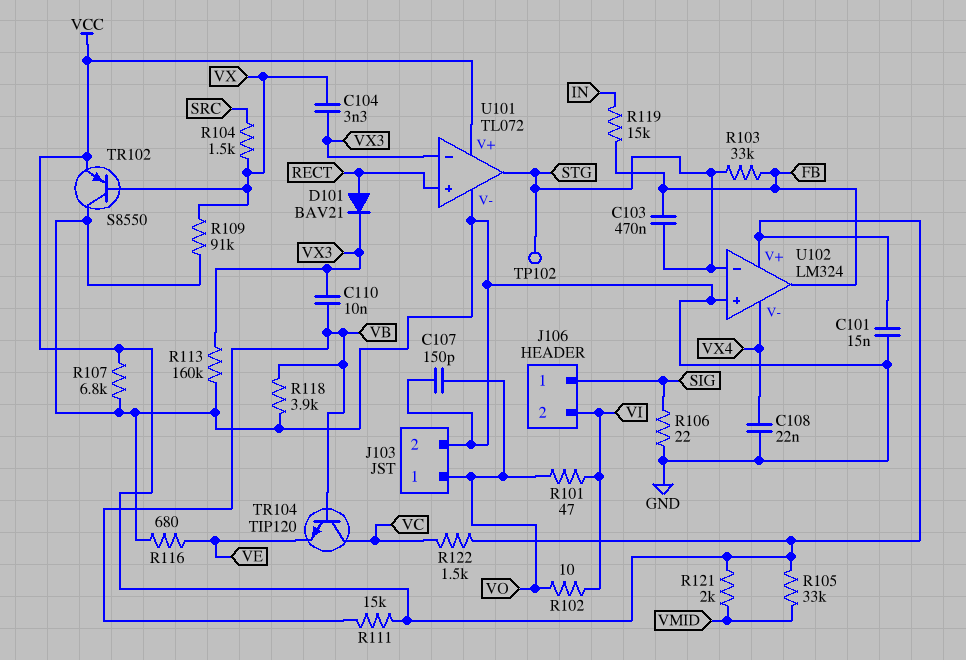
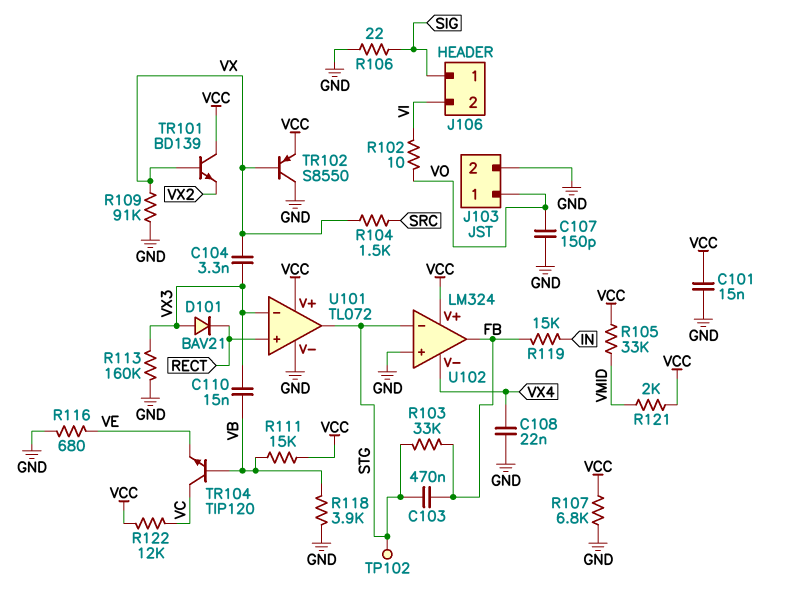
C110: 10nF (VB, VX3) -> 15nF (VB, VX3)
D101: diode BAV21 (A RECT, K VX3) -> diode BAV21 (A VX3, K RECT)
R101: 47 (VI, VO) -> none
R122: 1.5k (VC, VCC) -> 12k (VC, VCC)
TR101: none -> NPN BD139 (B VX, C VCC, E VX2)

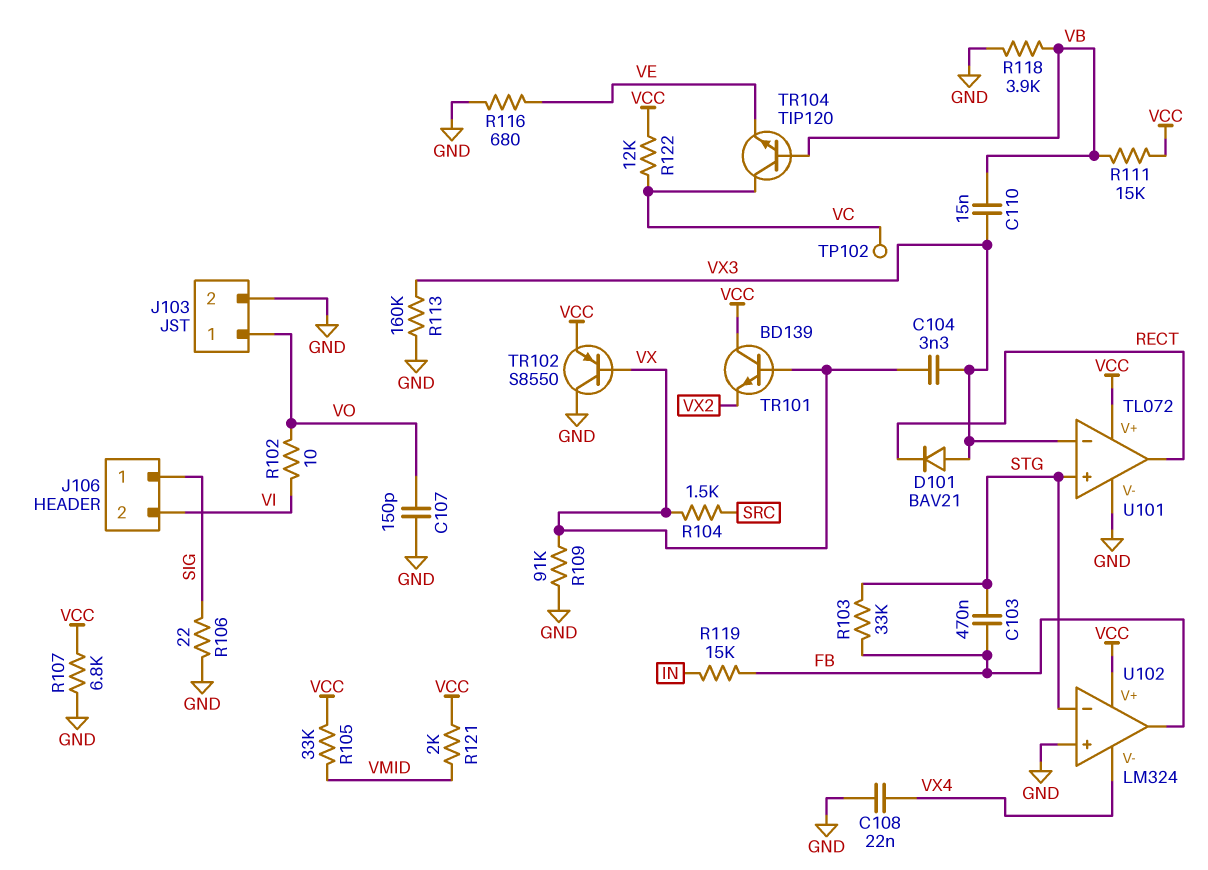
C101: 15nF (GND, VCC) -> none
TP102: test point (STG) -> test point (VC)
U101 pin in+: RECT -> STG
U101 pin out: STG -> RECT

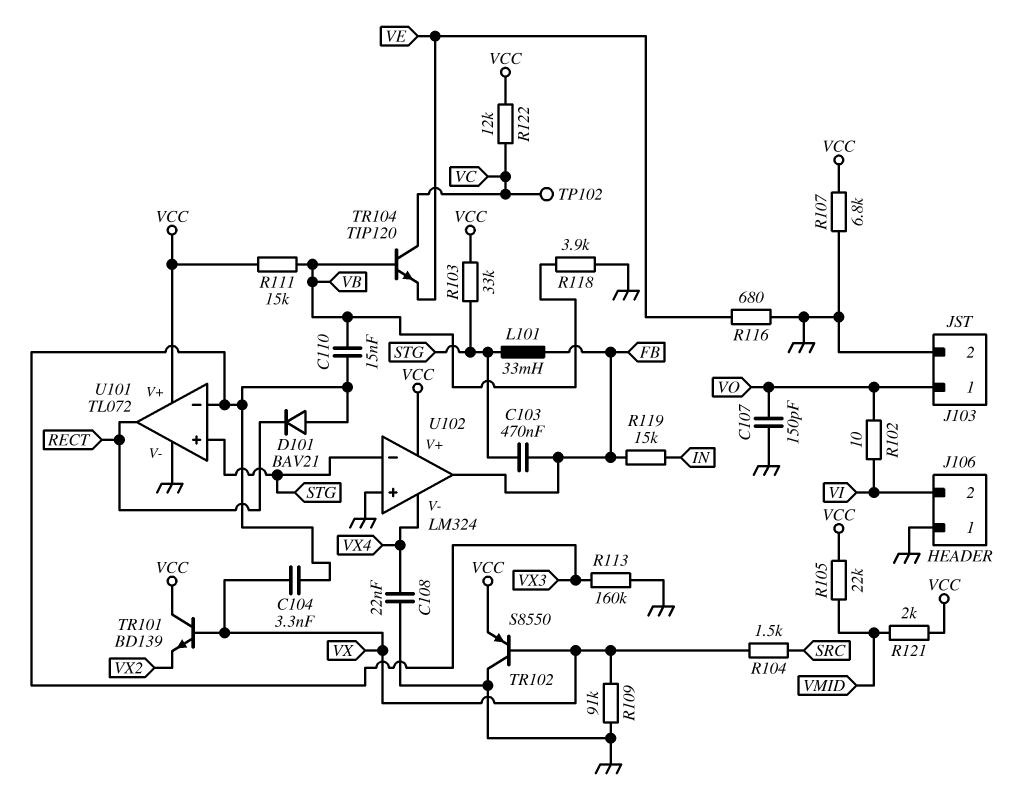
J106 pin 1: SIG -> GND
L101: none -> 33mH (FB, STG)
R103: 33k (FB, STG) -> 33k (STG, VCC)
R105: 33k (VCC, VMID) -> 22k (VCC, VMID)
R106: 22 (GND, SIG) -> none

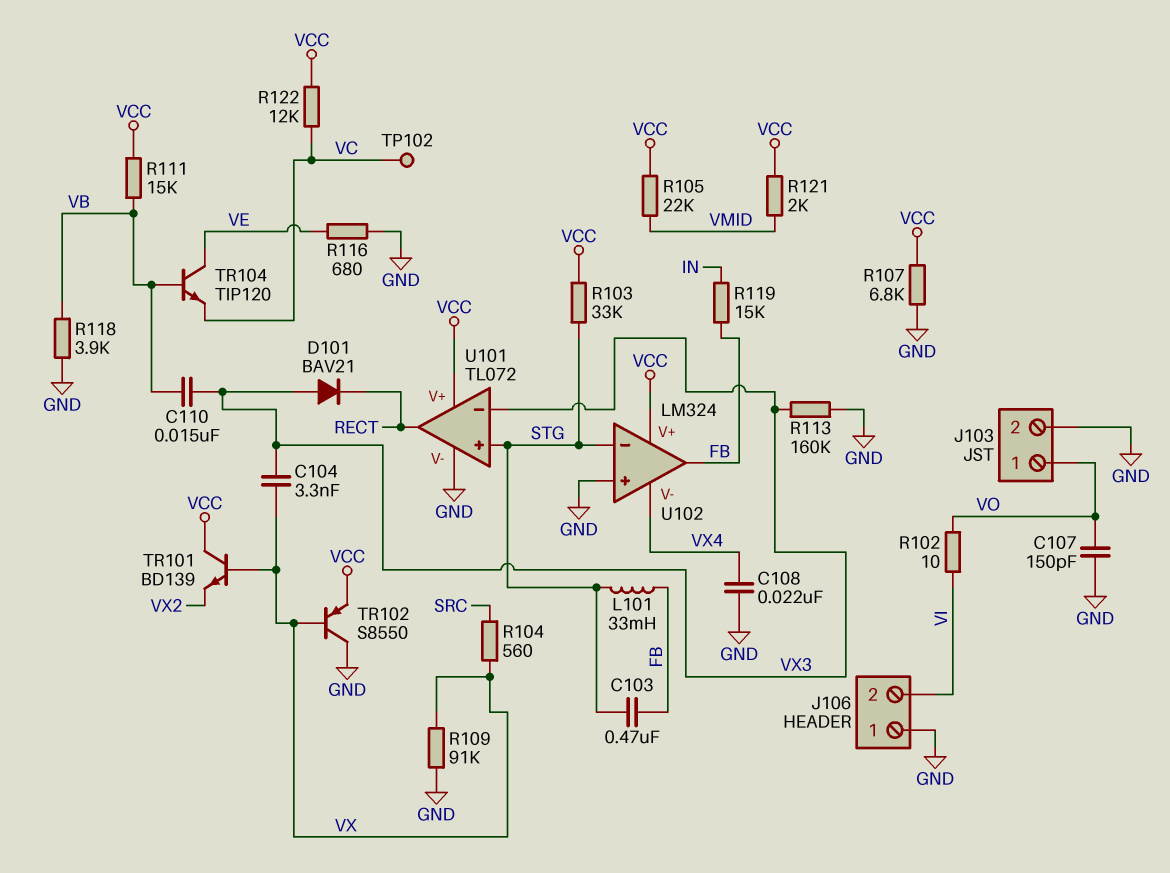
R104: 1.5k (SRC, VX) -> 560 (SRC, VX)
TR104: NPN TIP120 (B VB, C VC, E VE) -> NPN TIP120 (B VB, C VE, E VC)

